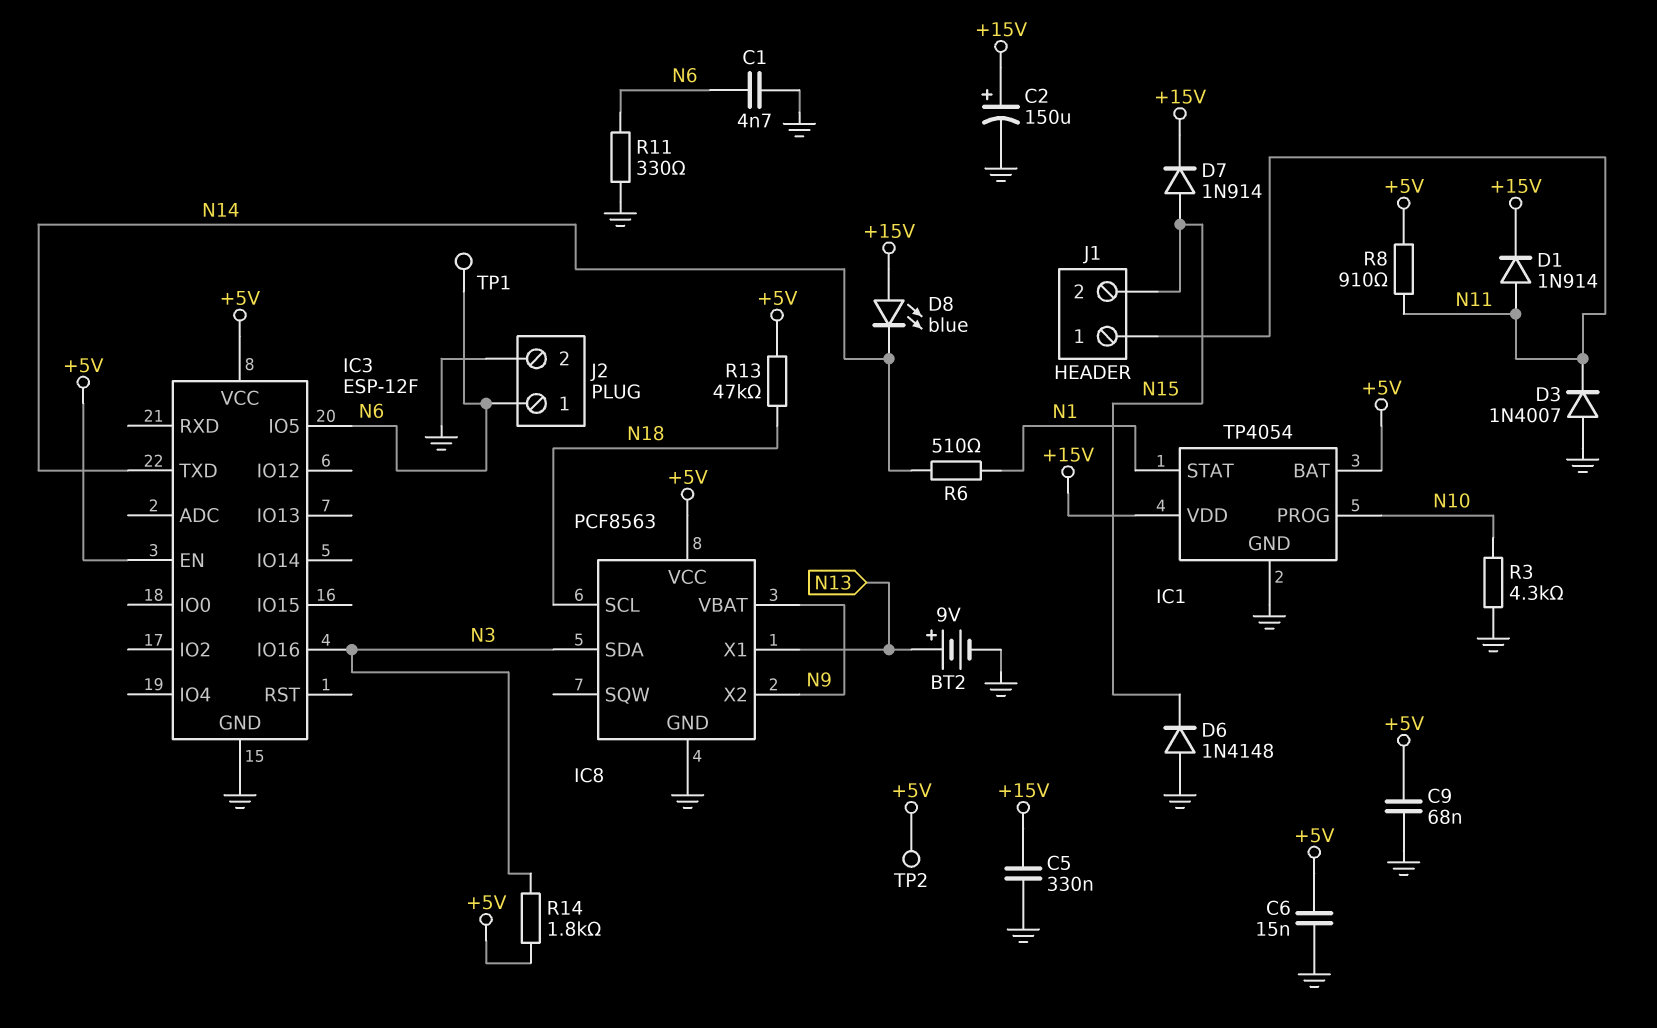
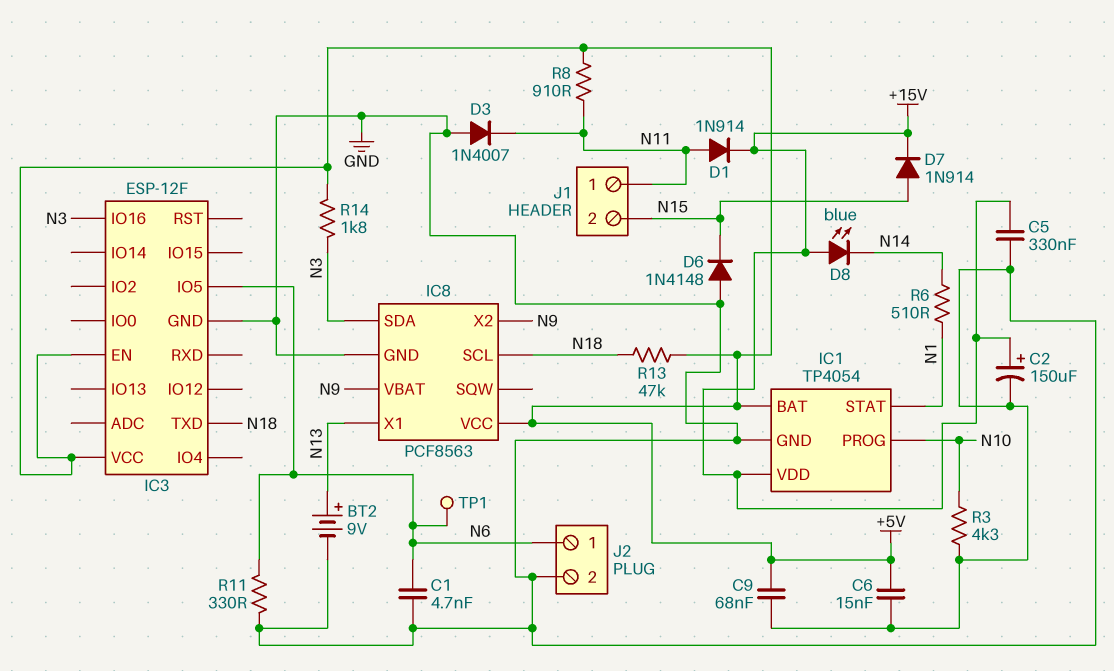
IC3 pin TXD: N14 -> N18
TP2: test point (+5V) -> none

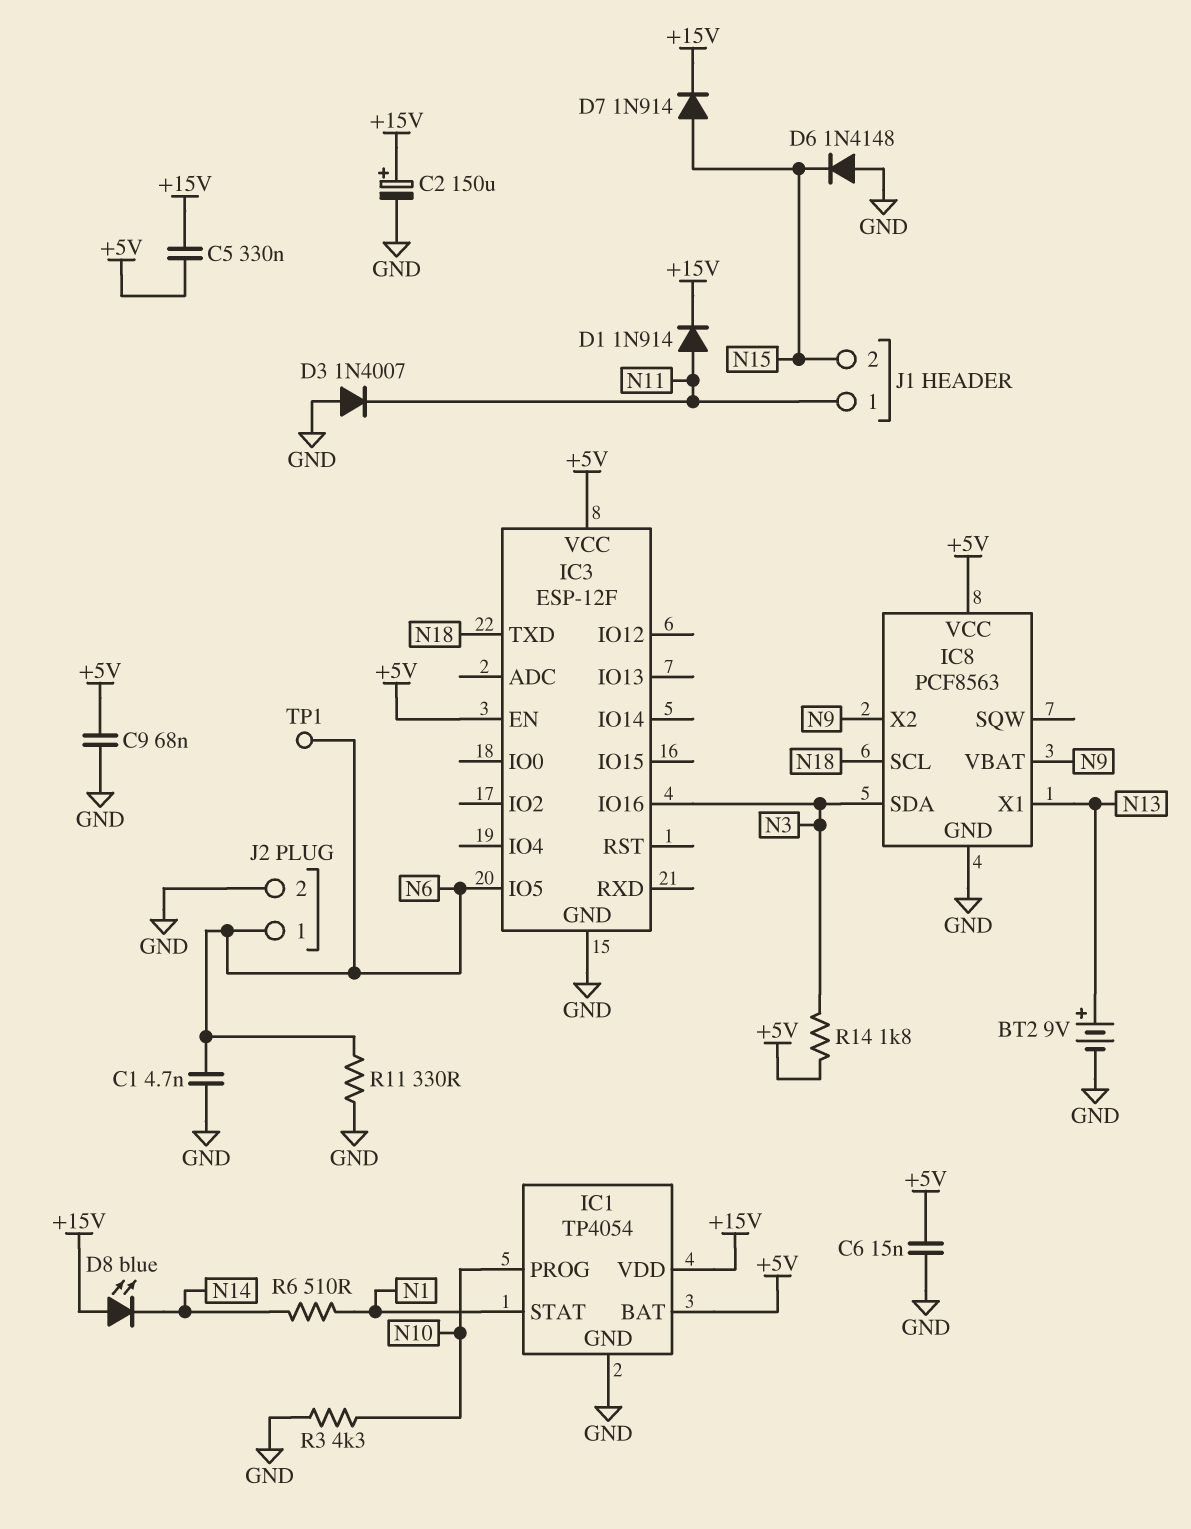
C5: 330nF (+15V, GND) -> 330nF (+5V, +15V)
R8: 910 (+5V, N11) -> none
R13: 47k (+5V, N18) -> none

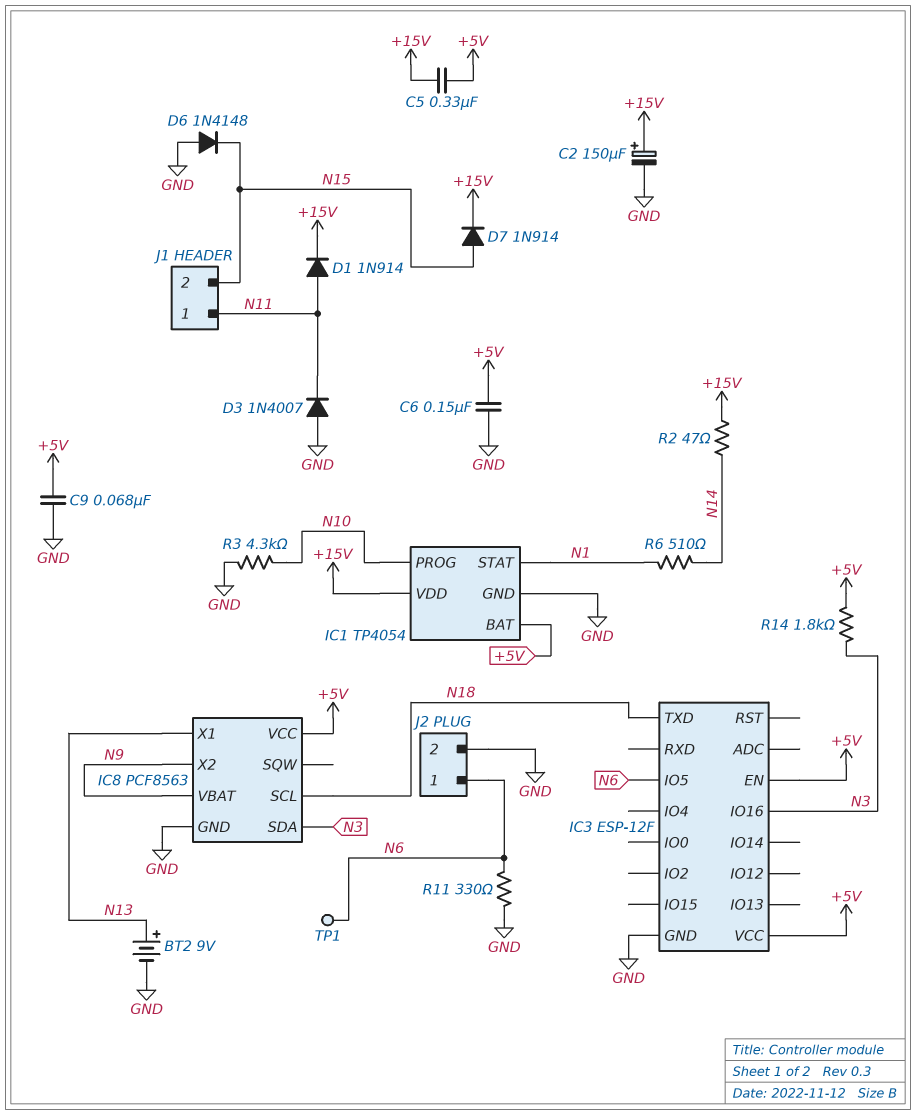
C1: 4.7nF (GND, N6) -> none
C6: 15nF (+5V, GND) -> 150nF (+5V, GND)
D8: LED blue (A +15V, K N14) -> none
R2: none -> 47 (+15V, N14)

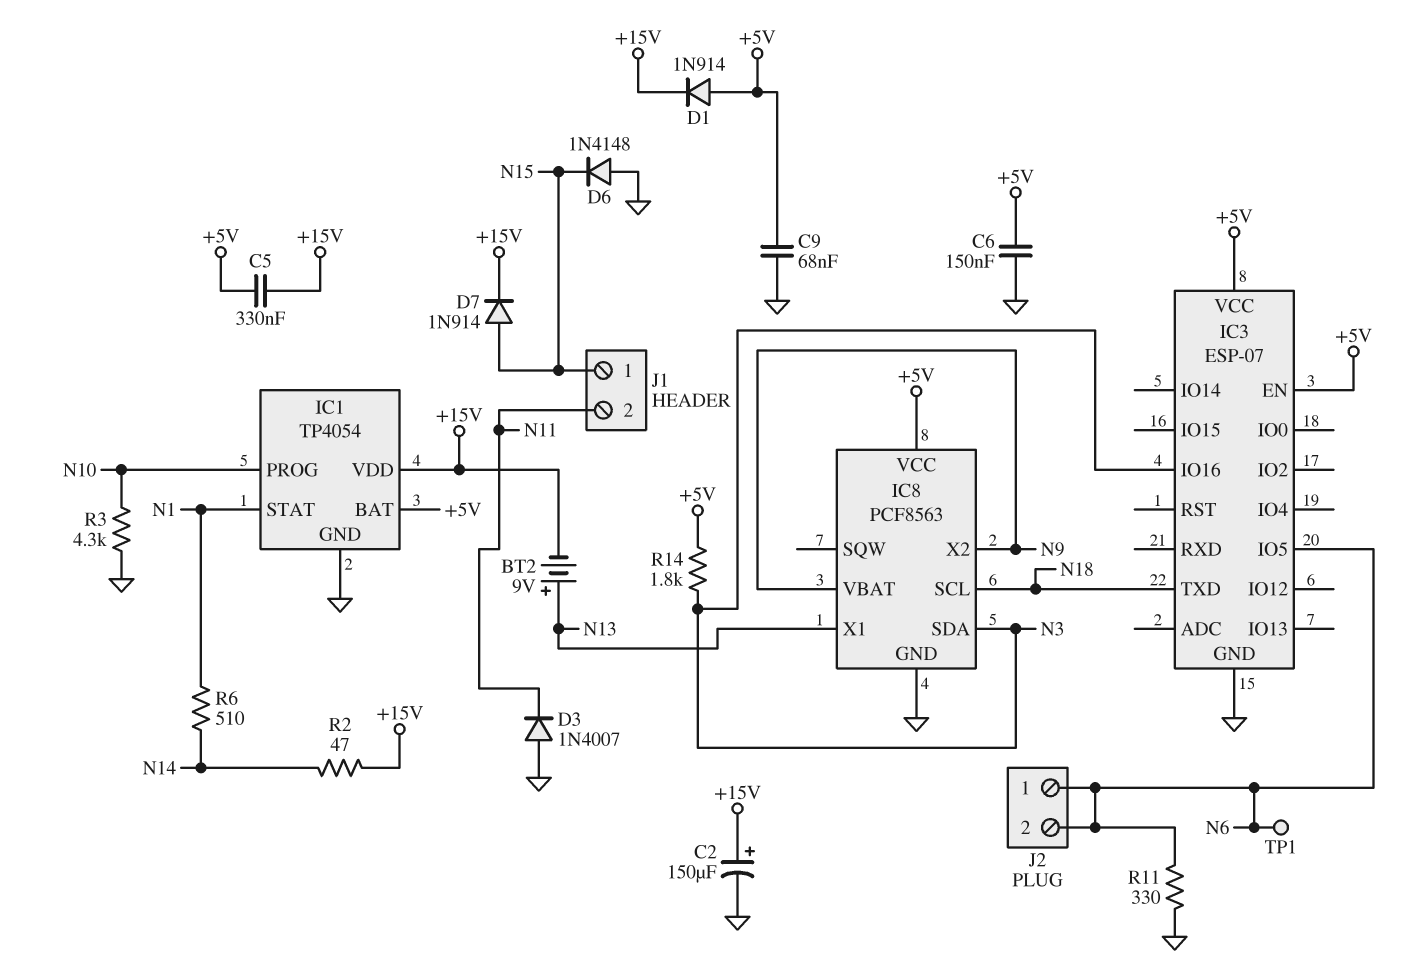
BT2: 9V (plus N13, minus GND) -> 9V (plus N13, minus +15V)
D1: diode 1N914 (A N11, K +15V) -> diode 1N914 (A +5V, K +15V)
IC3: ESP-12F -> ESP-07
J1 pin 1: N11 -> N15
J1 pin 2: N15 -> N11
J2 pin 2: GND -> N6

